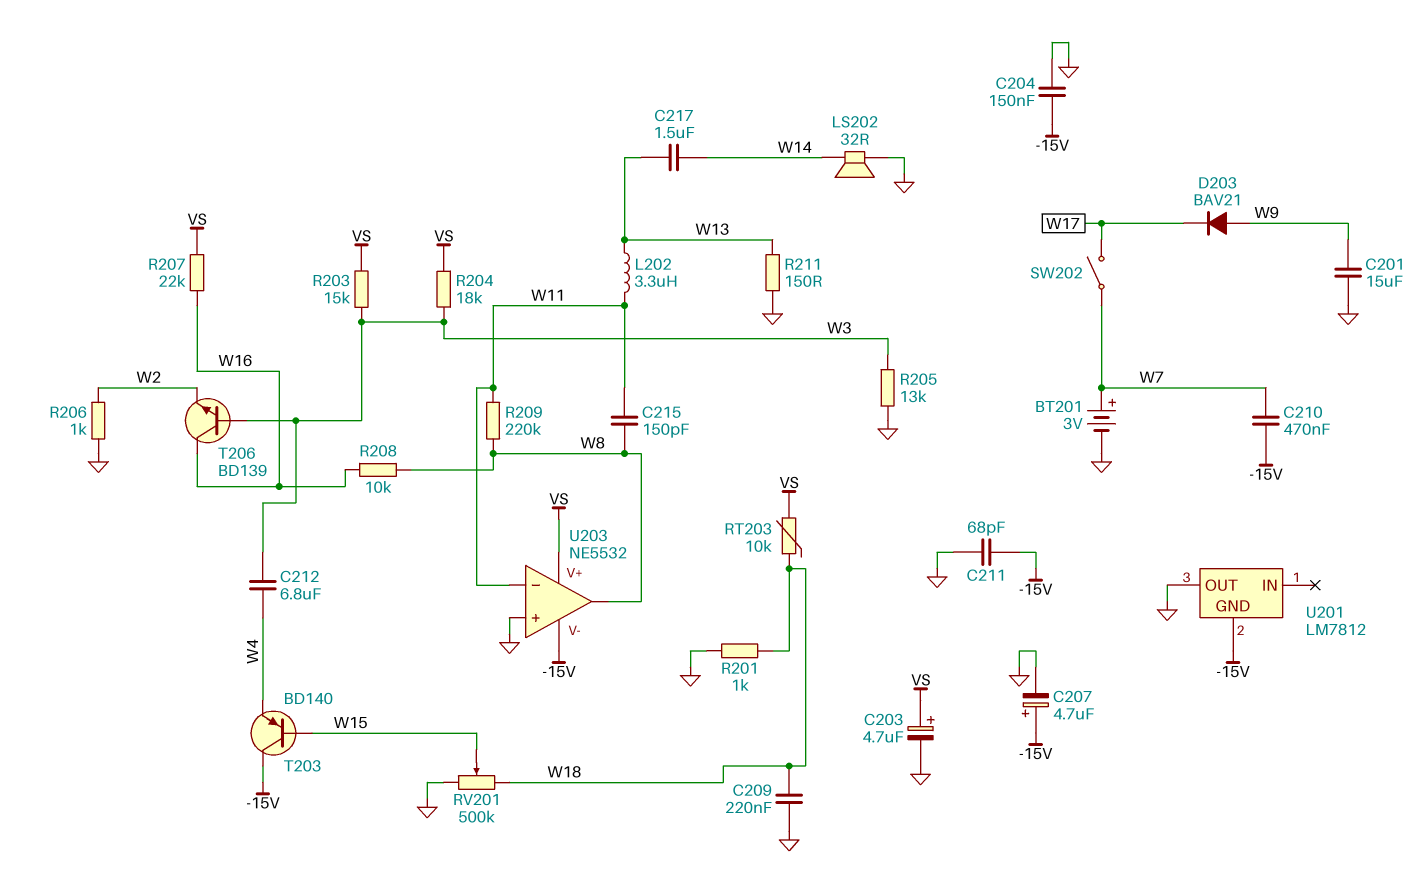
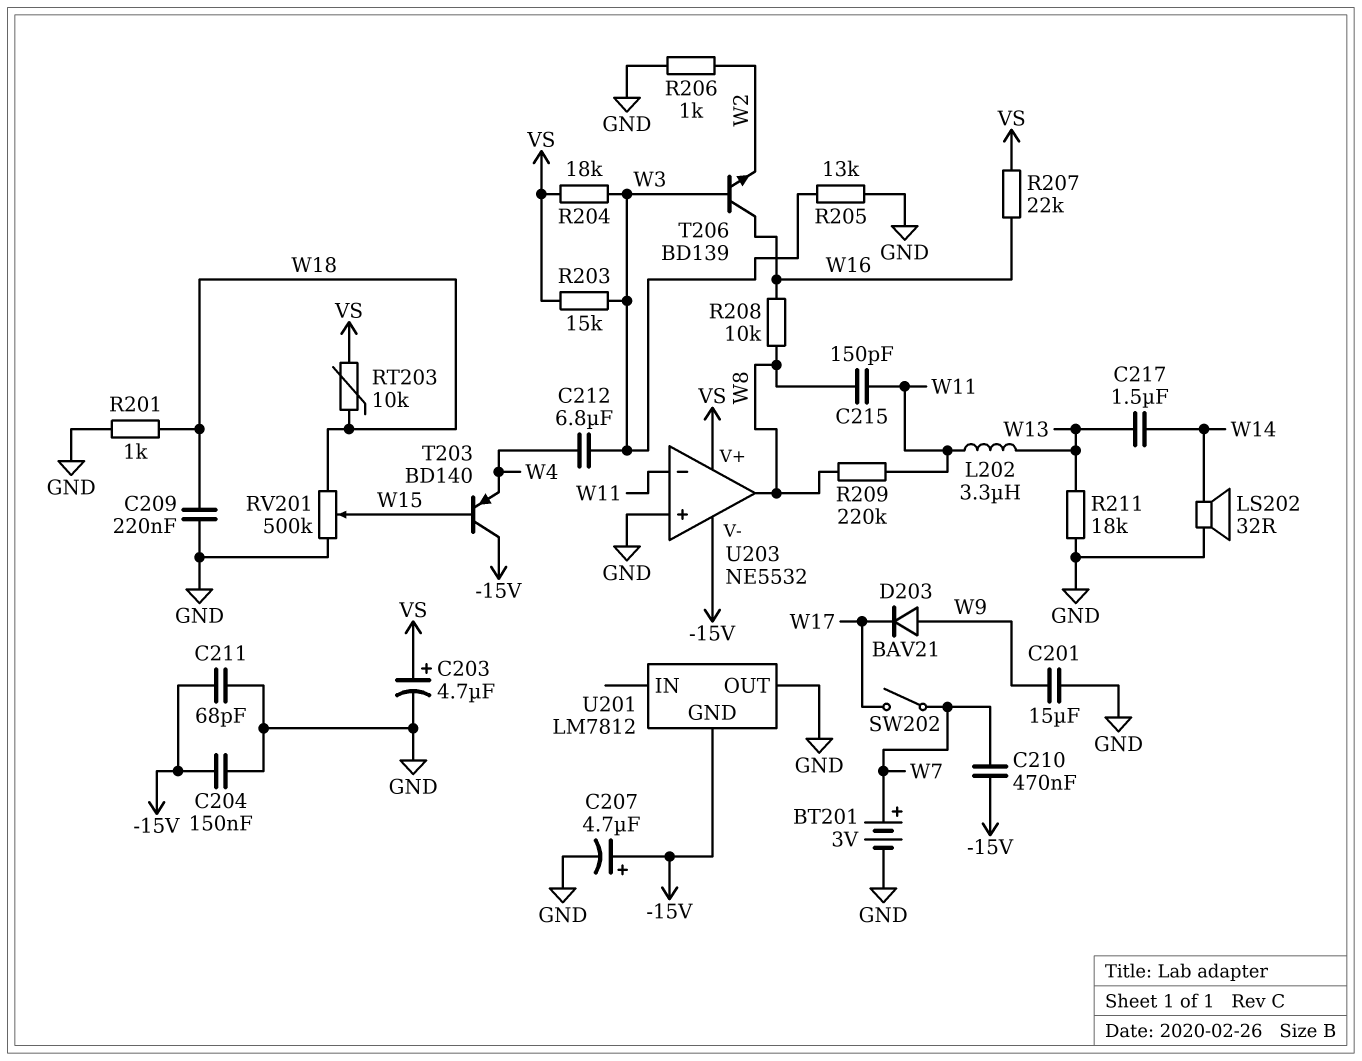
R211: 150 (GND, W13) -> 18k (GND, W13)

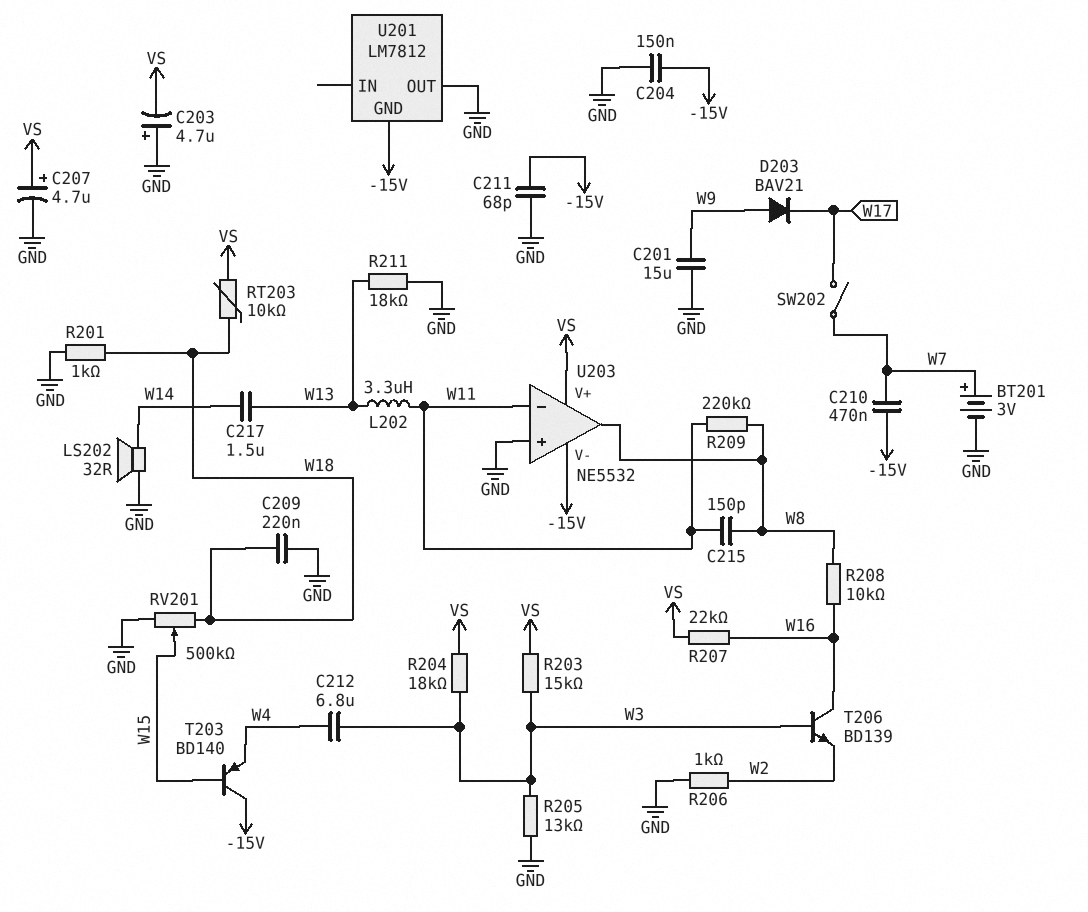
C203: 4.7uF (plus VS, minus GND) -> 4.7uF (plus GND, minus VS)
C207: 4.7uF (plus -15V, minus GND) -> 4.7uF (plus VS, minus GND)

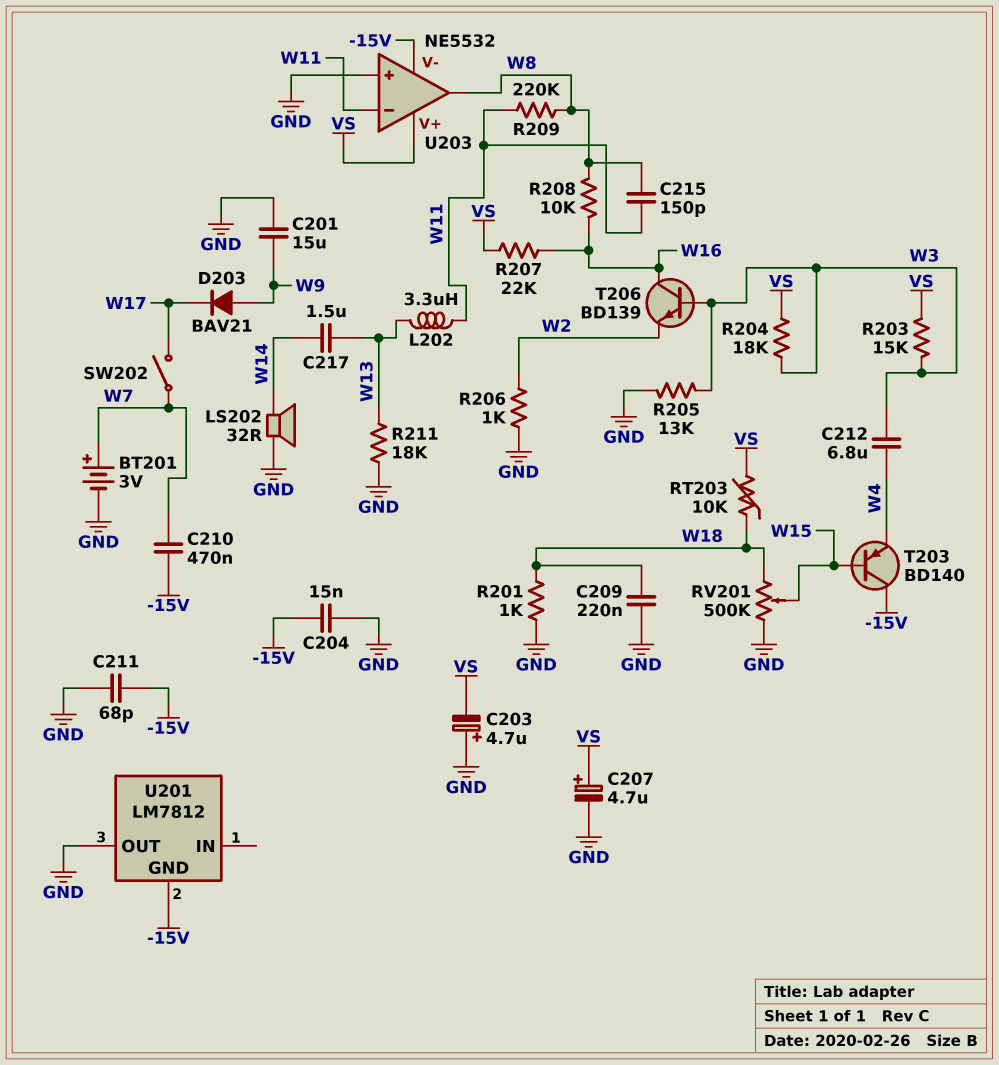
C204: 150nF (-15V, GND) -> 15nF (-15V, GND)

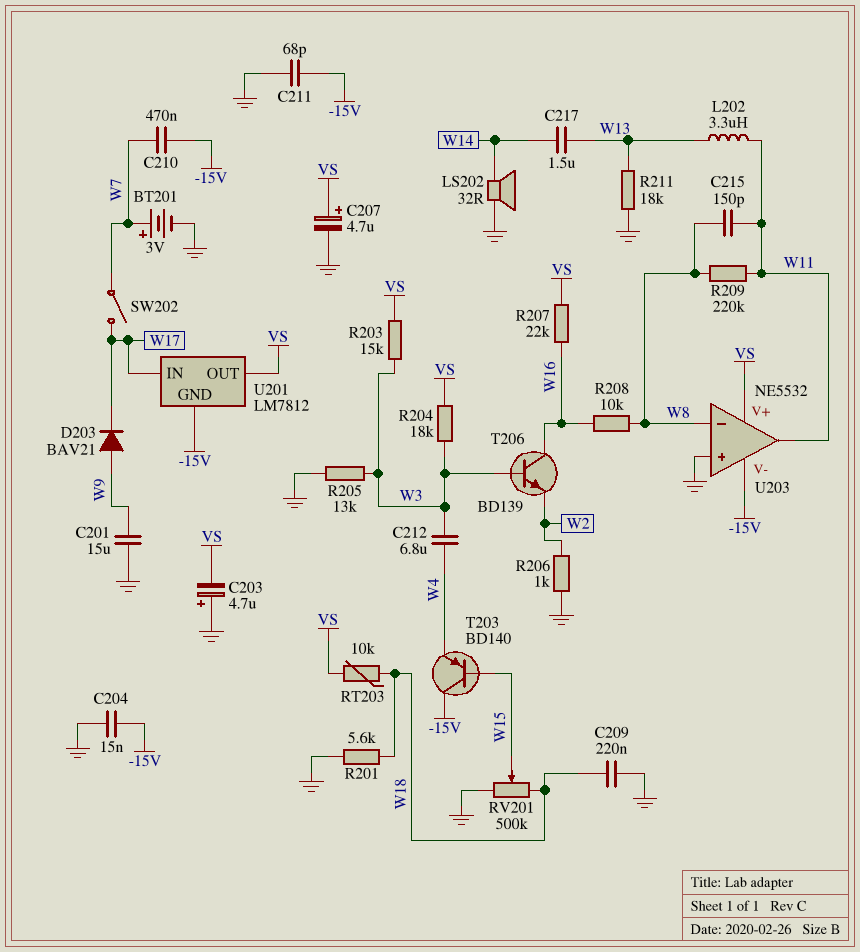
R201: 1k (GND, W18) -> 5.6k (GND, W18)
U201 pin IN: none -> W17
U201 pin OUT: GND -> VS
U203 pin in-: W11 -> W8
U203 pin out: W8 -> W11

